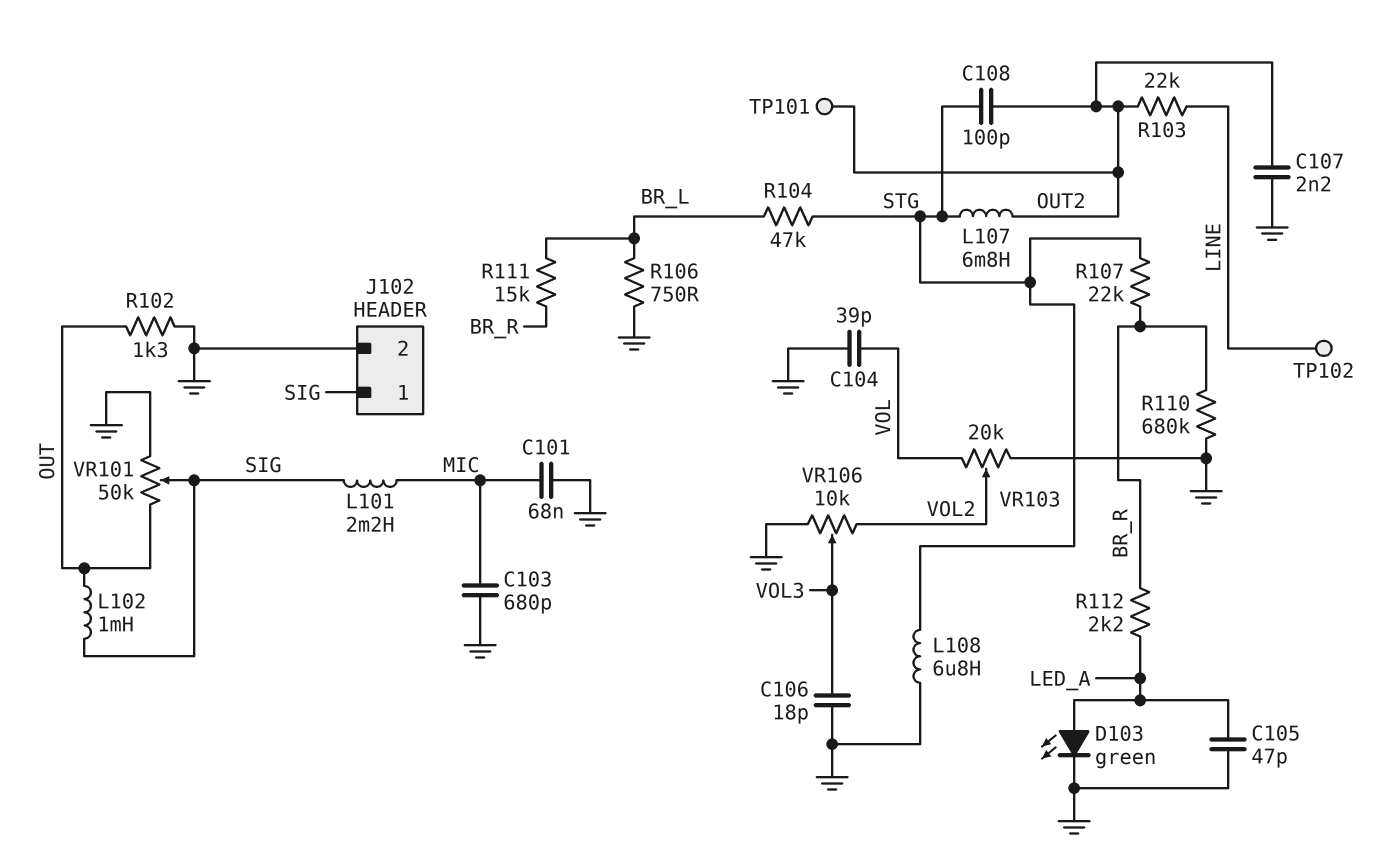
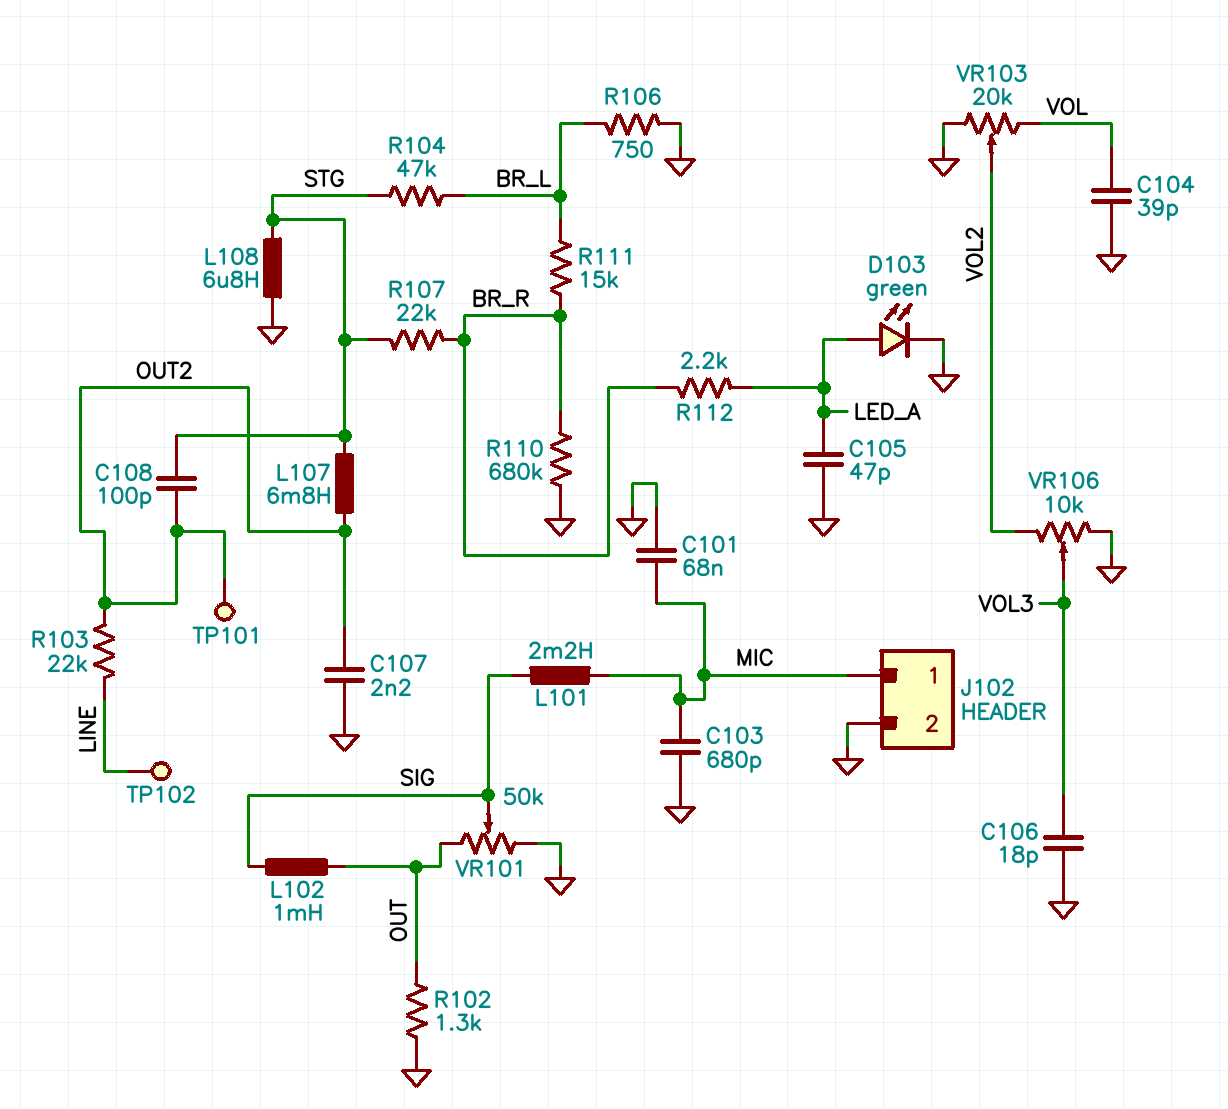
J102 pin 1: SIG -> MIC

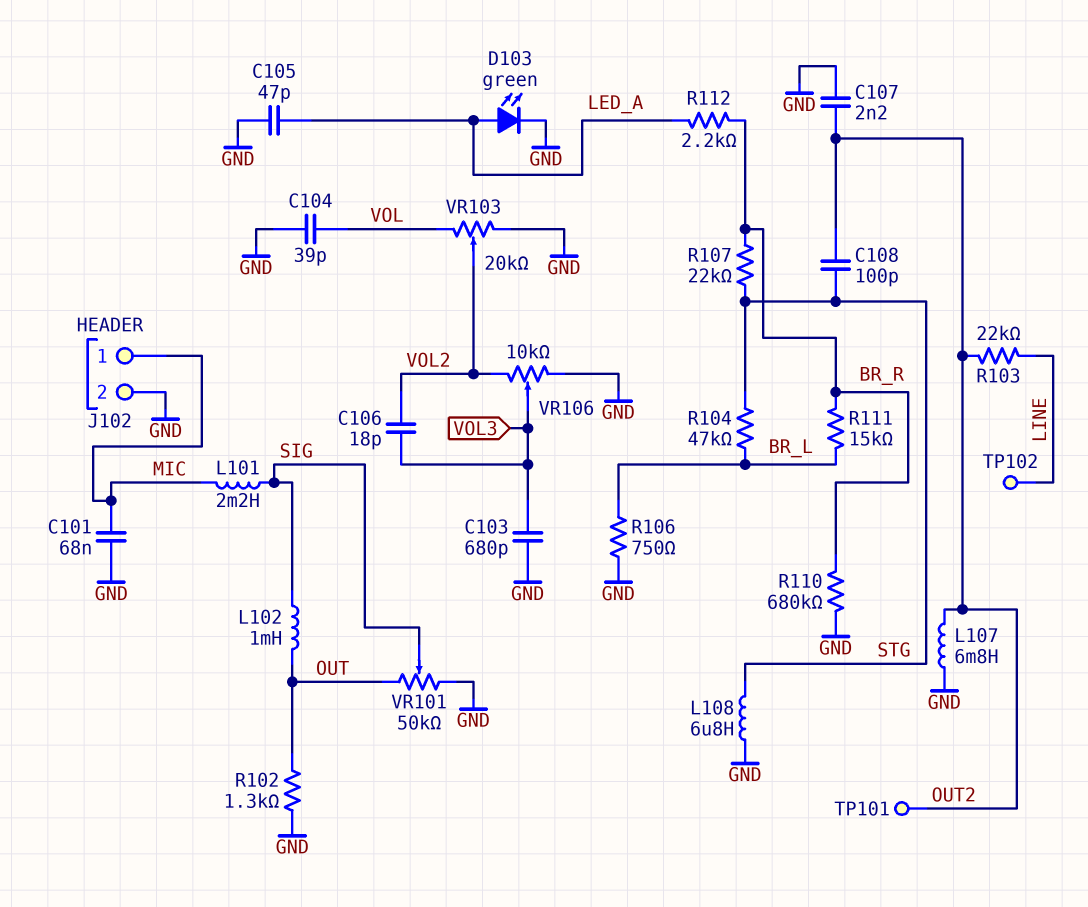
C103: 680pF (GND, MIC) -> 680pF (GND, VOL3)
C106: 18pF (GND, VOL3) -> 18pF (VOL2, VOL3)
L107: 6.8mH (OUT2, STG) -> 6.8mH (GND, OUT2)

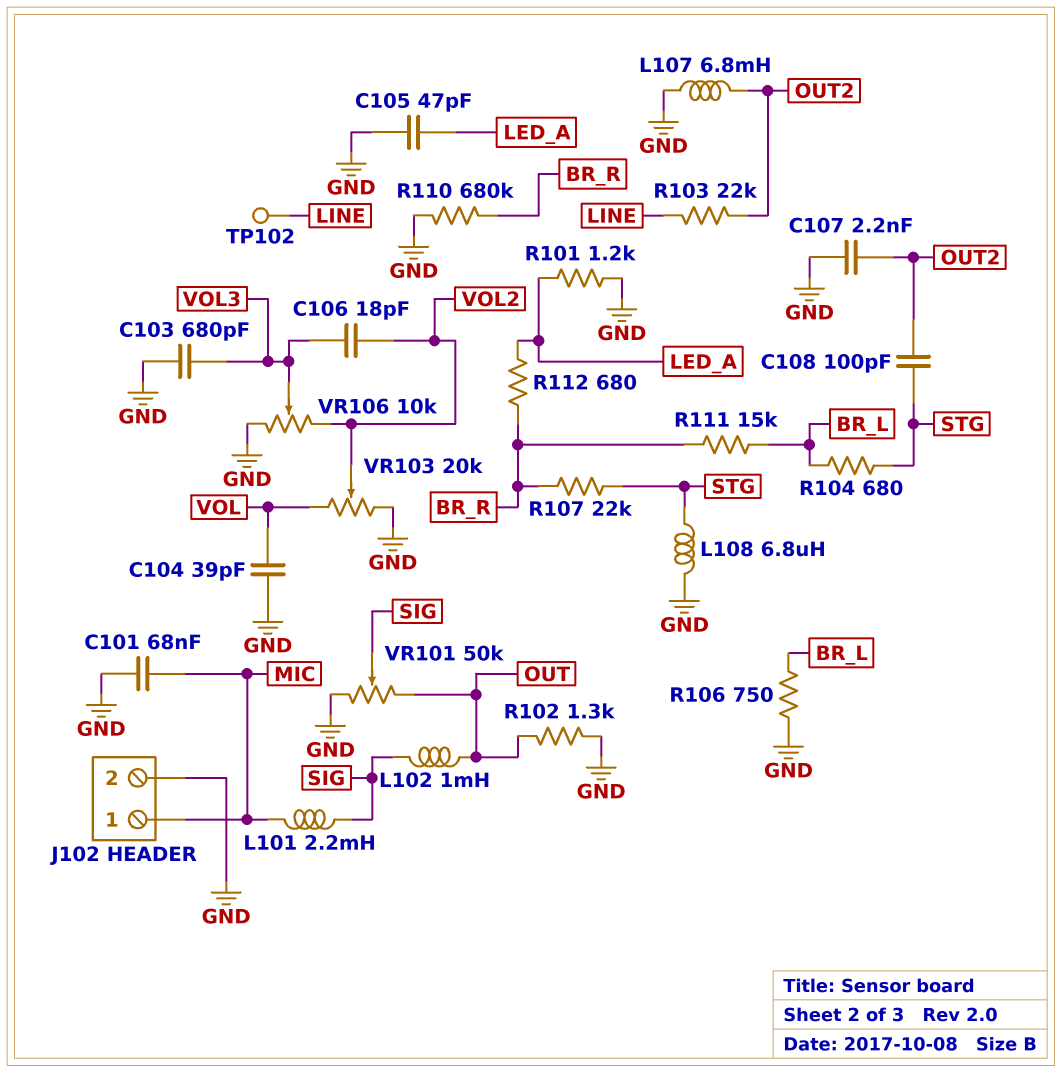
D103: LED green (A LED_A, K GND) -> none
R101: none -> 1.2k (GND, LED_A)
R104: 47k (BR_L, STG) -> 680 (BR_L, STG)
R112: 2.2k (BR_R, LED_A) -> 680 (BR_R, LED_A)
TP101: test point (OUT2) -> none

